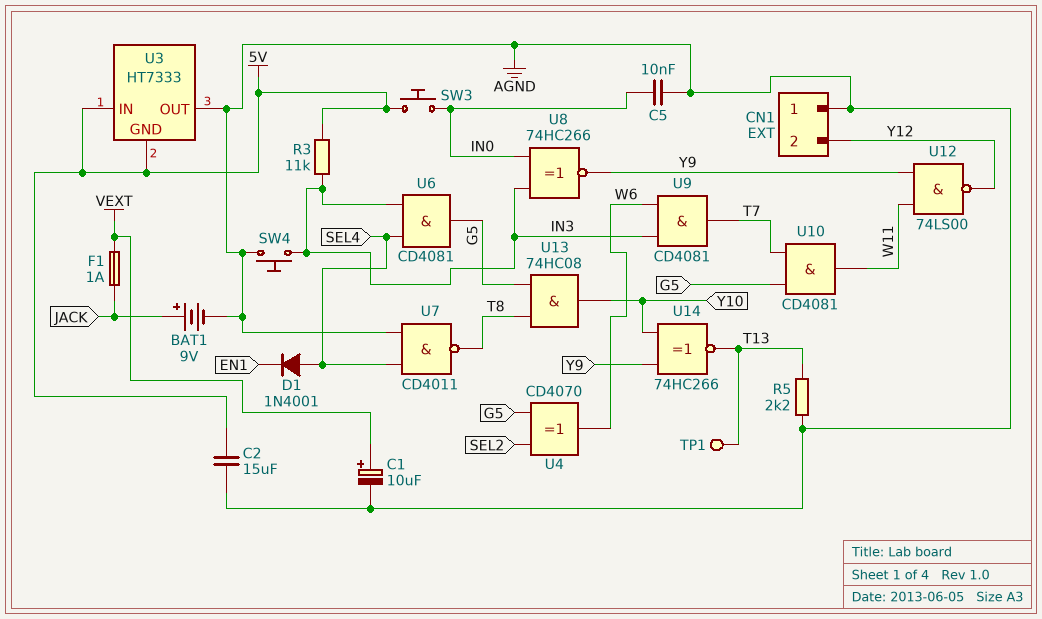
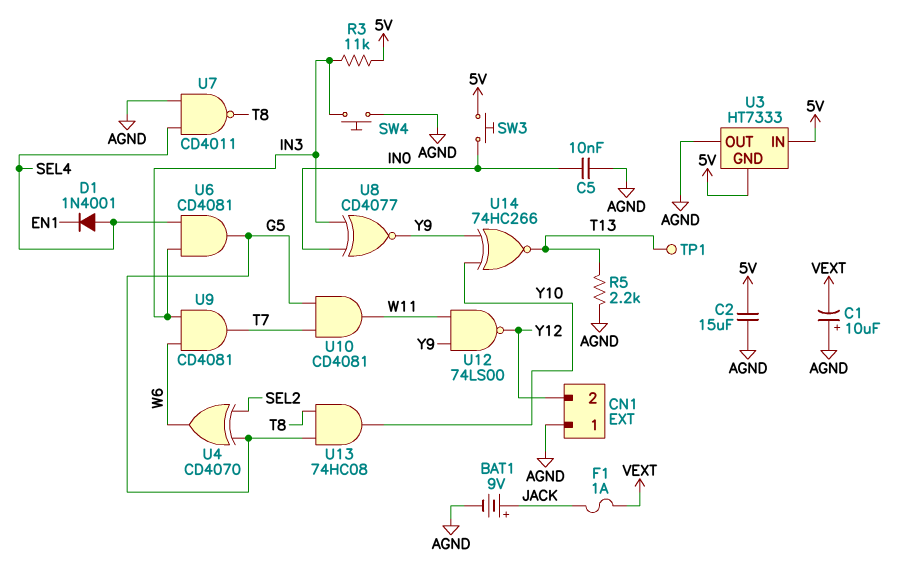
C1: 10uF (plus VEXT, minus AGND) -> 10uF (plus AGND, minus VEXT)
U8: XNOR 74HC266 (in IN0, in IN3, out Y9) -> XNOR CD4077 (in IN0, in IN3, out Y9)

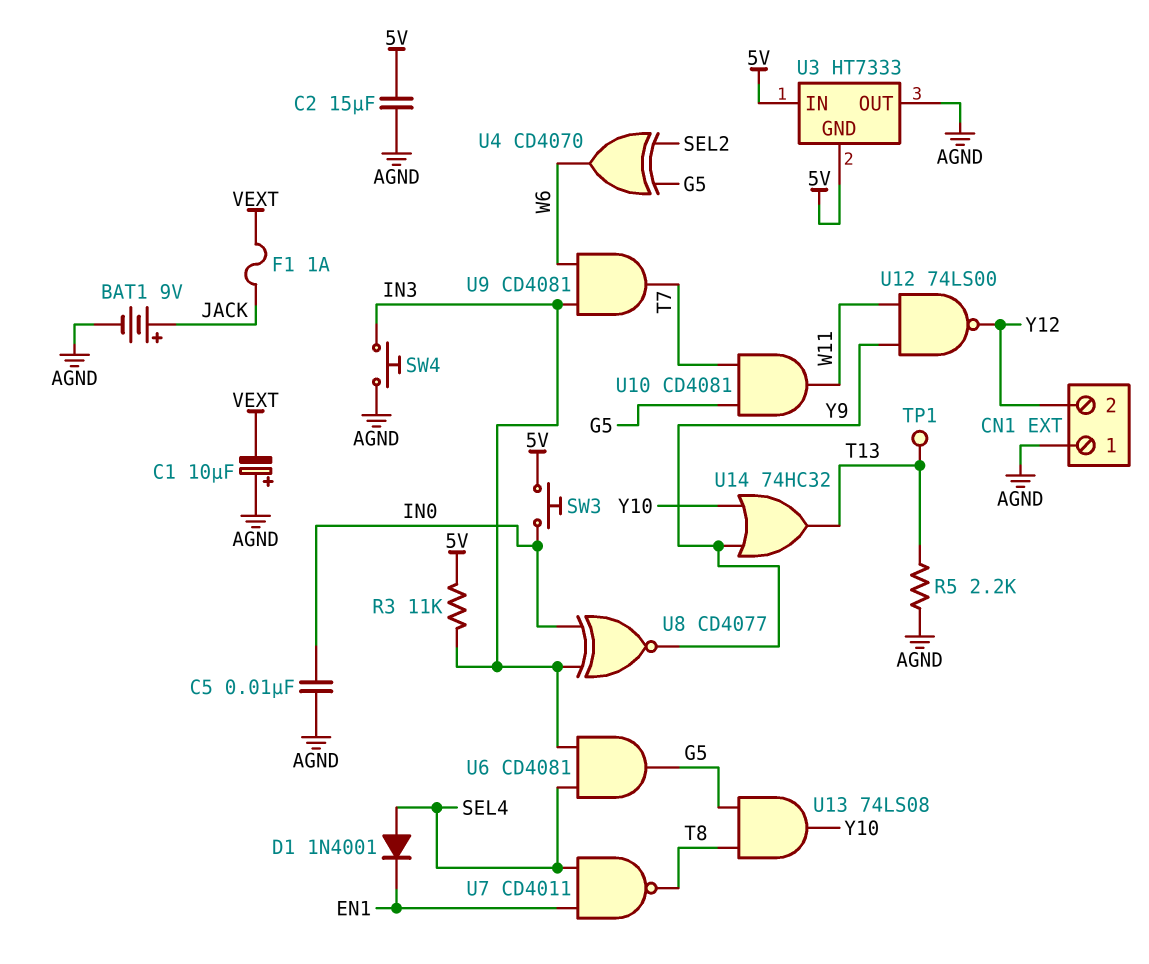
U7: NAND CD4011 (in AGND, in SEL4, out T8) -> NAND CD4011 (in EN1, in SEL4, out T8)
U13: AND 74HC08 (in G5, in T8, out Y10) -> AND 74LS08 (in G5, in T8, out Y10)
U14: XNOR 74HC266 (in Y9, in Y10, out T13) -> OR 74HC32 (in Y9, in Y10, out T13)

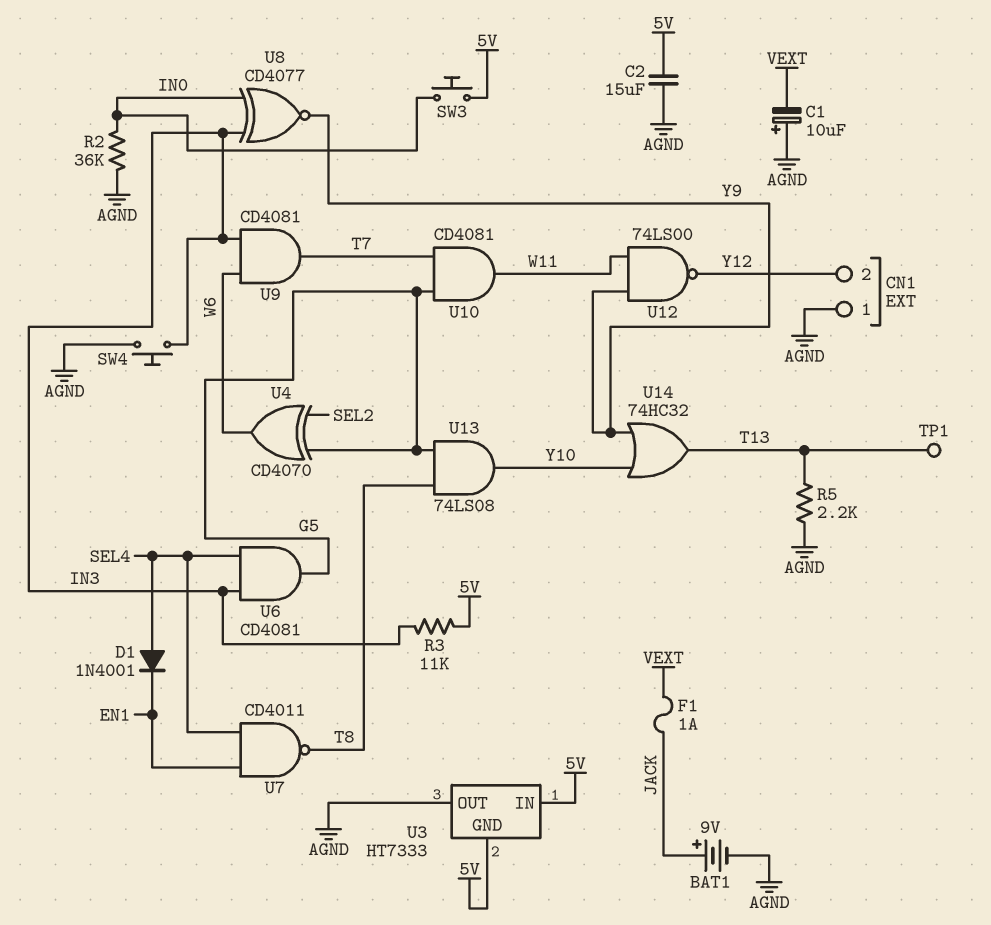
C5: 10nF (AGND, IN0) -> none
R2: none -> 36k (AGND, IN0)

